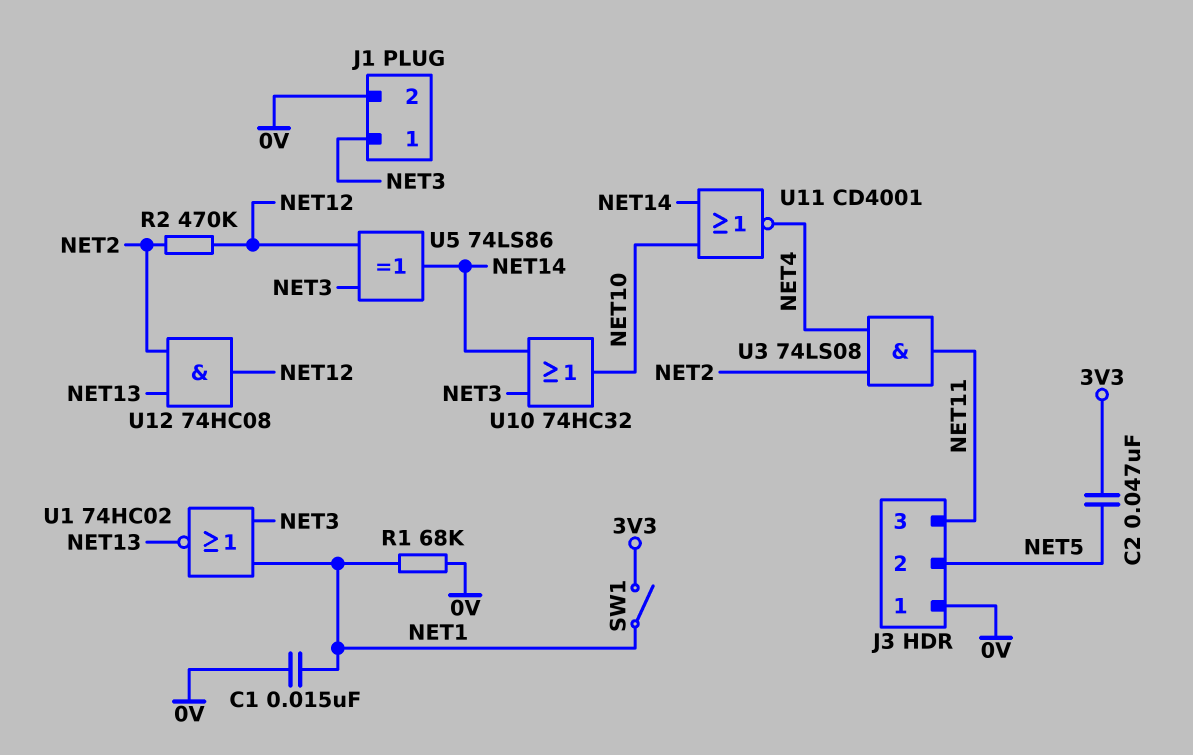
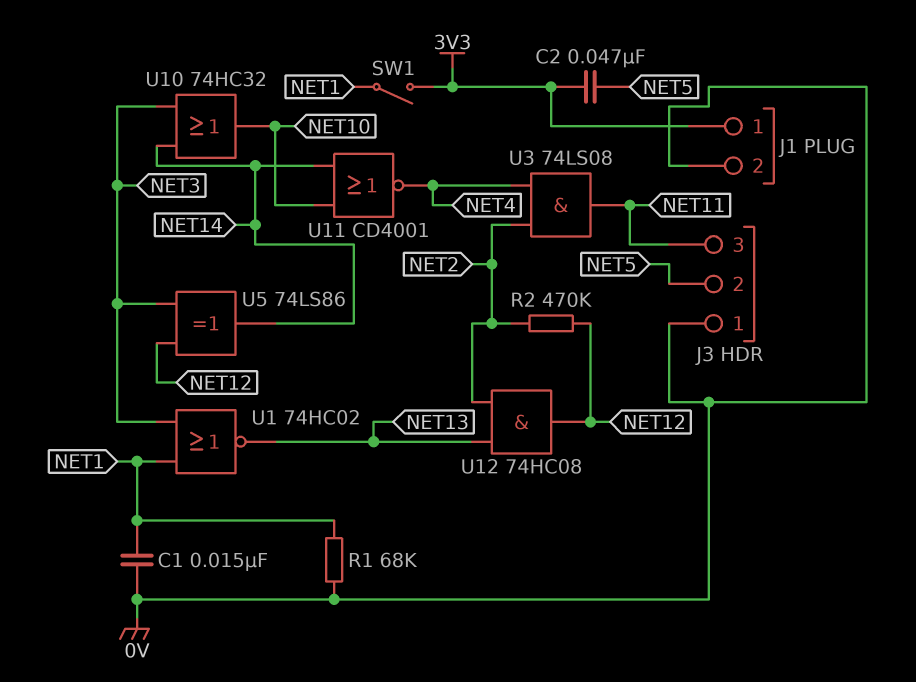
J1 pin 1: NET3 -> 3V3

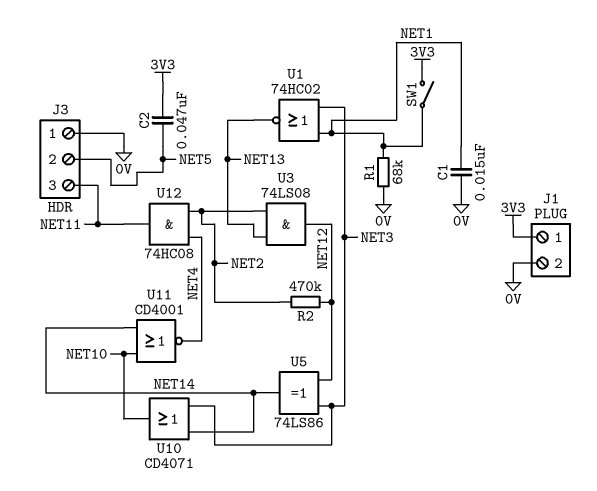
U3: AND 74LS08 (in NET2, in NET4, out NET11) -> AND 74LS08 (in NET2, in NET13, out NET12)
U10: OR 74HC32 (in NET3, in NET14, out NET10) -> OR CD4071 (in NET3, in NET14, out NET10)
U12: AND 74HC08 (in NET2, in NET13, out NET12) -> AND 74HC08 (in NET2, in NET4, out NET11)

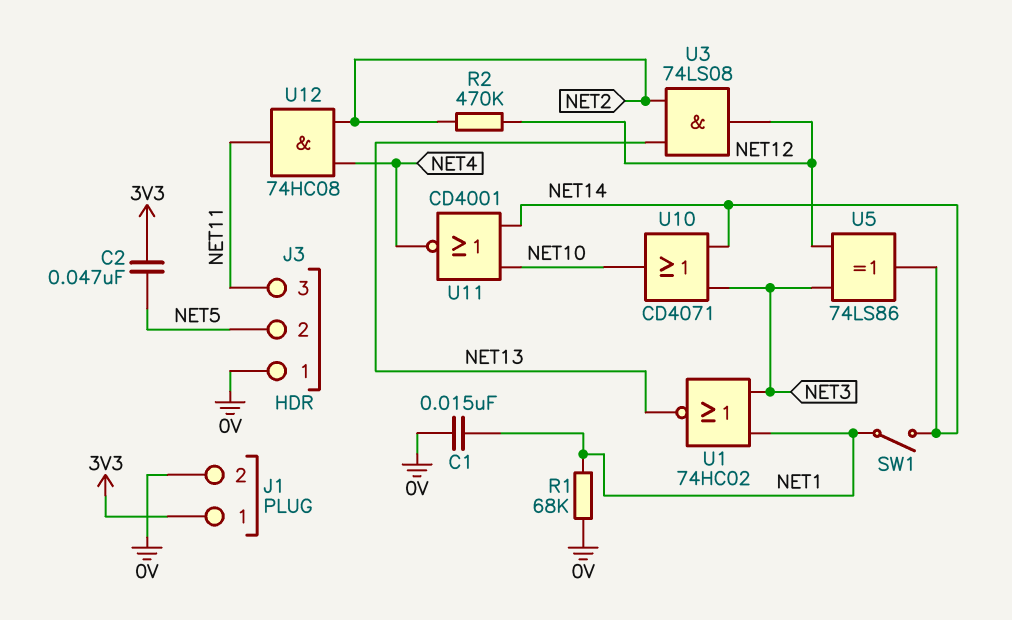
SW1: switch (3V3, NET1) -> switch (NET1, NET14)

